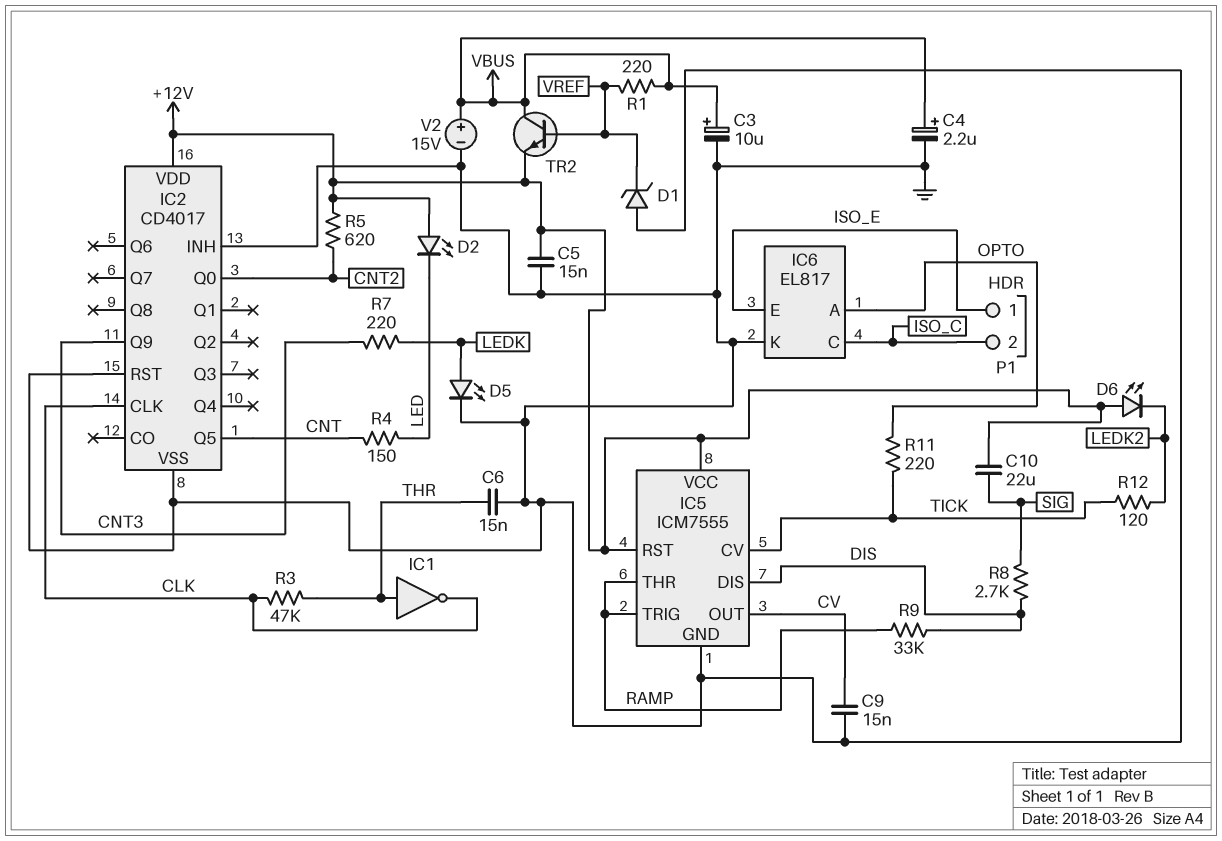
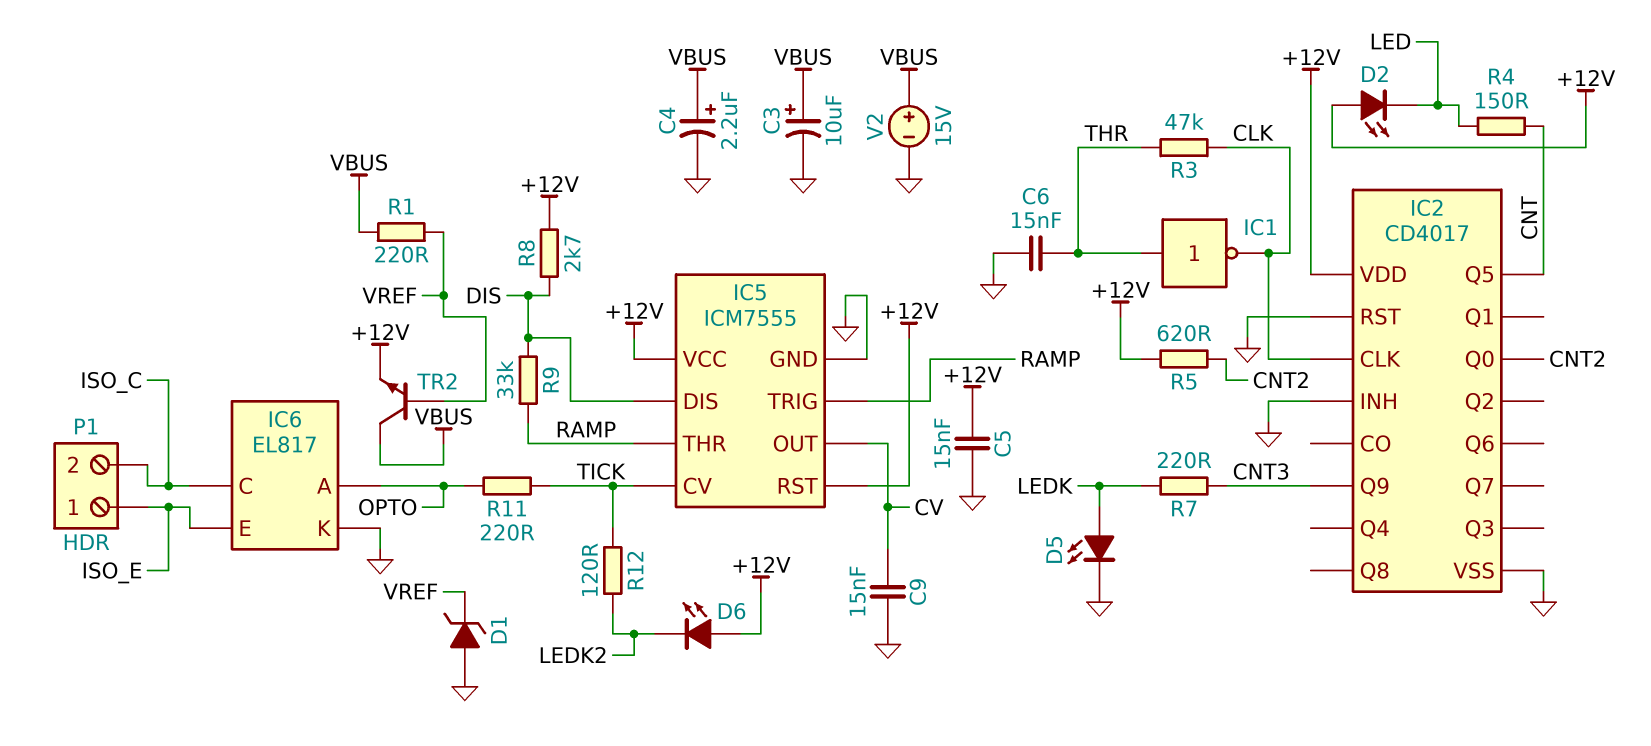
C10: 22uF (+12V, SIG) -> none
R8: 2.7k (DIS, SIG) -> 2.7k (+12V, DIS)

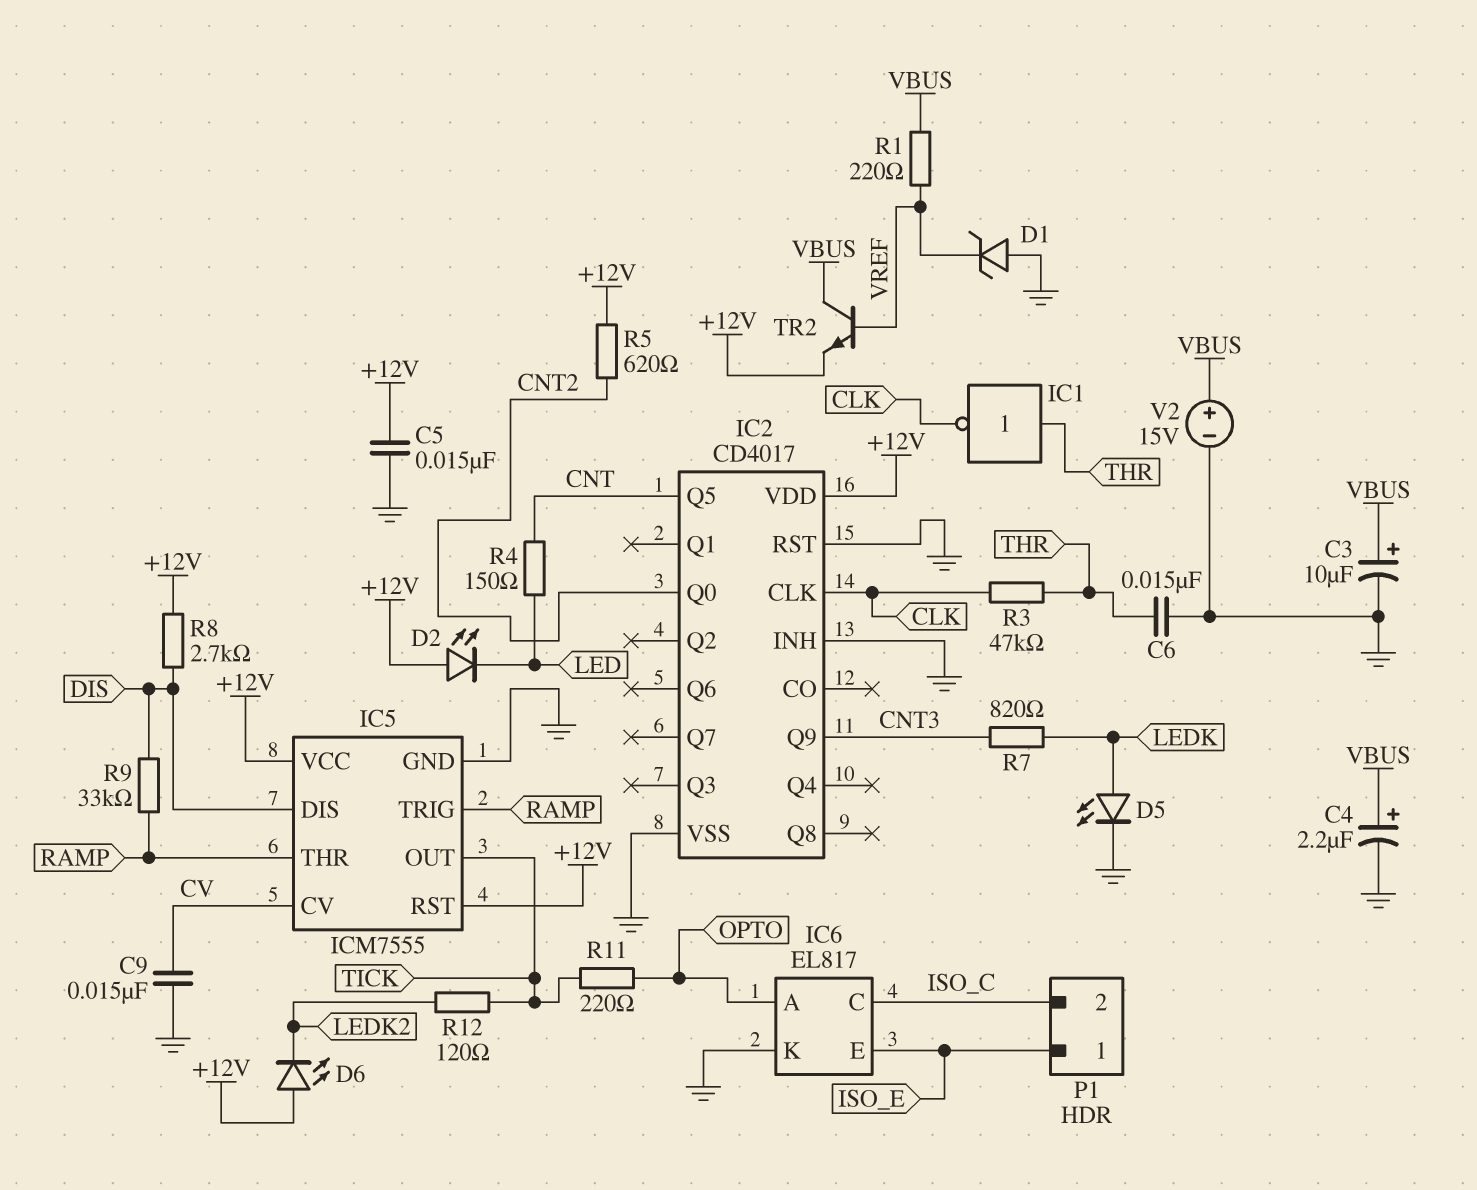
IC5 pin CV: TICK -> CV
IC5 pin OUT: CV -> TICK
R7: 220 (CNT3, LEDK) -> 820 (CNT3, LEDK)

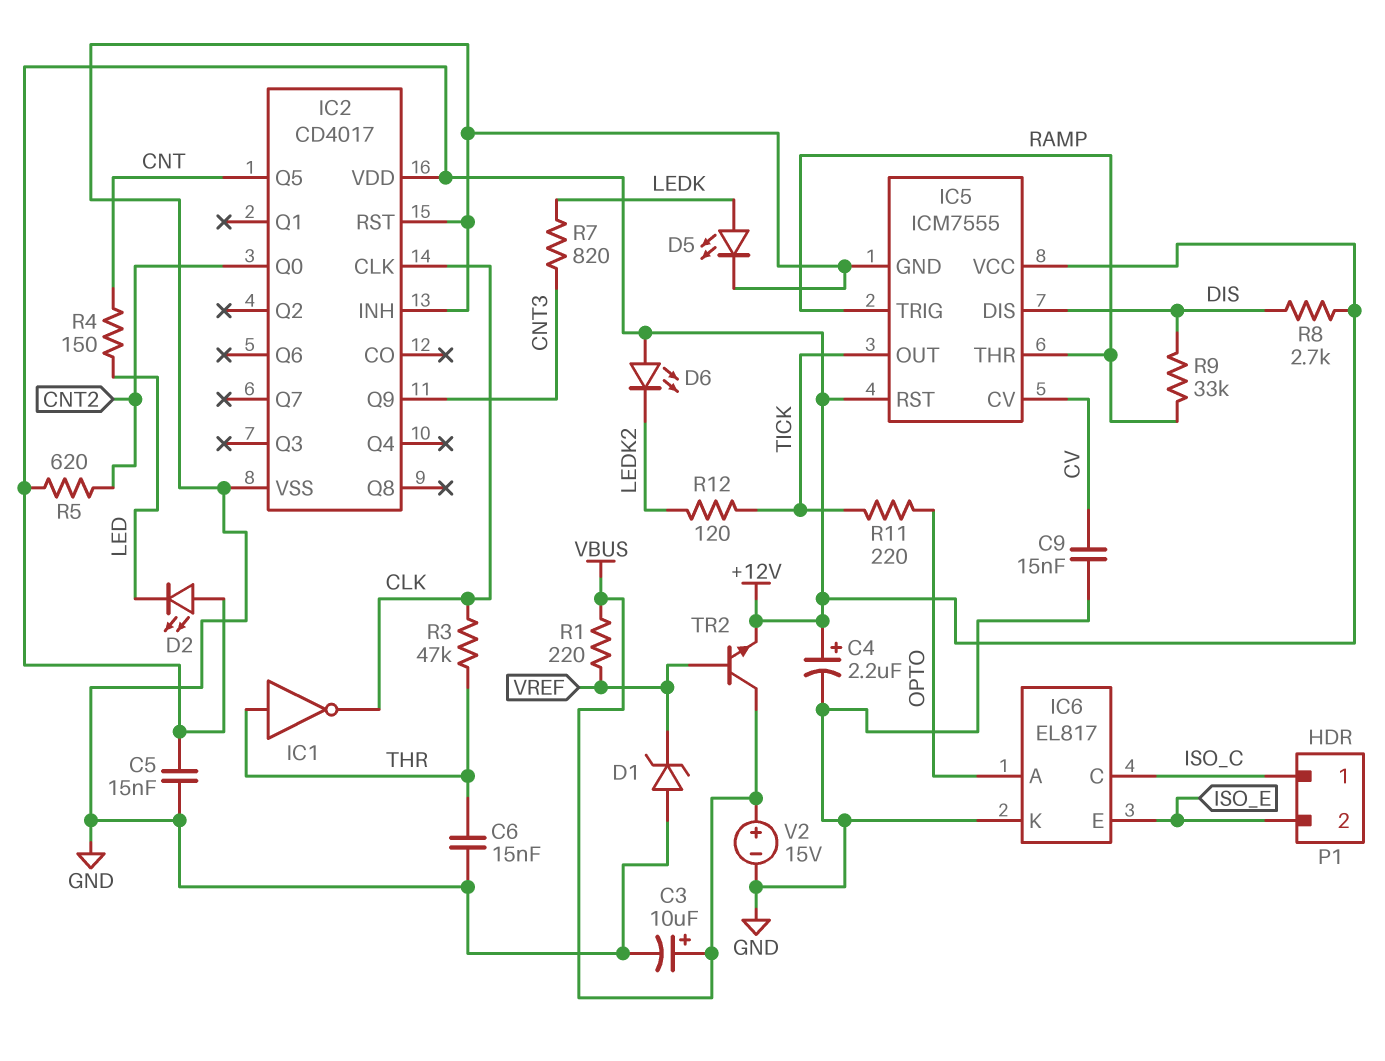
C4: 2.2uF (plus VBUS, minus GND) -> 2.2uF (plus +12V, minus GND)
P1 pin 1: ISO_E -> ISO_C
P1 pin 2: ISO_C -> ISO_E

